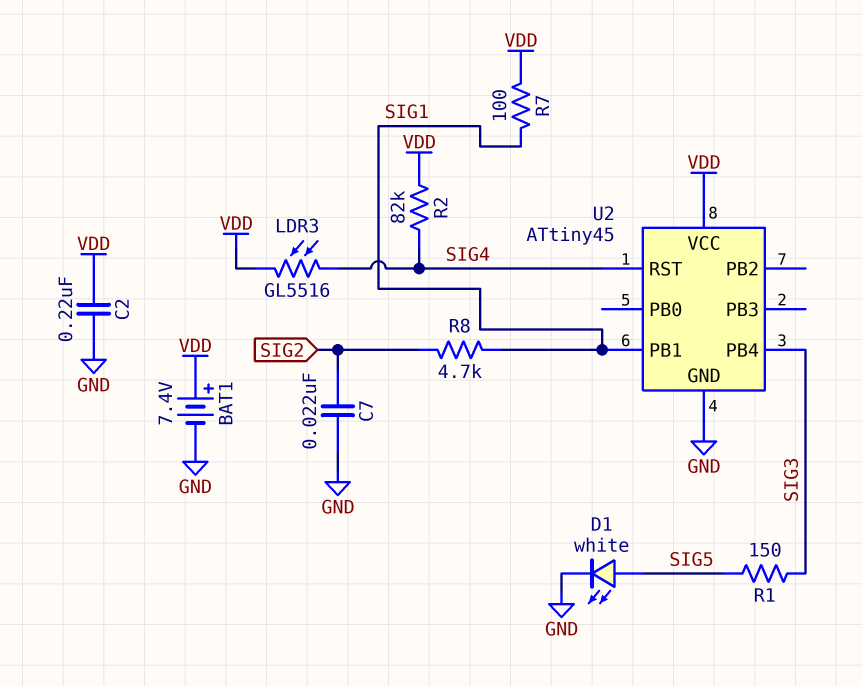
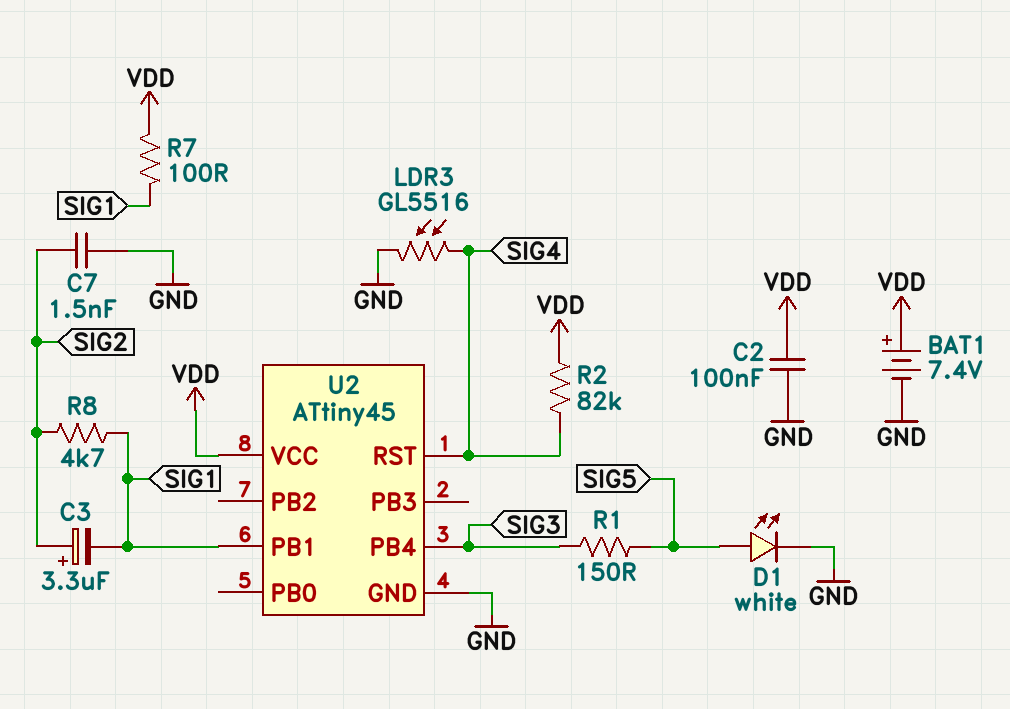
C2: 220nF (GND, VDD) -> 100nF (GND, VDD)
C3: none -> 3.3uF (plus SIG2, minus SIG1)
C7: 22nF (GND, SIG2) -> 1.5nF (GND, SIG2)
LDR3: GL5516 (SIG4, VDD) -> GL5516 (GND, SIG4)

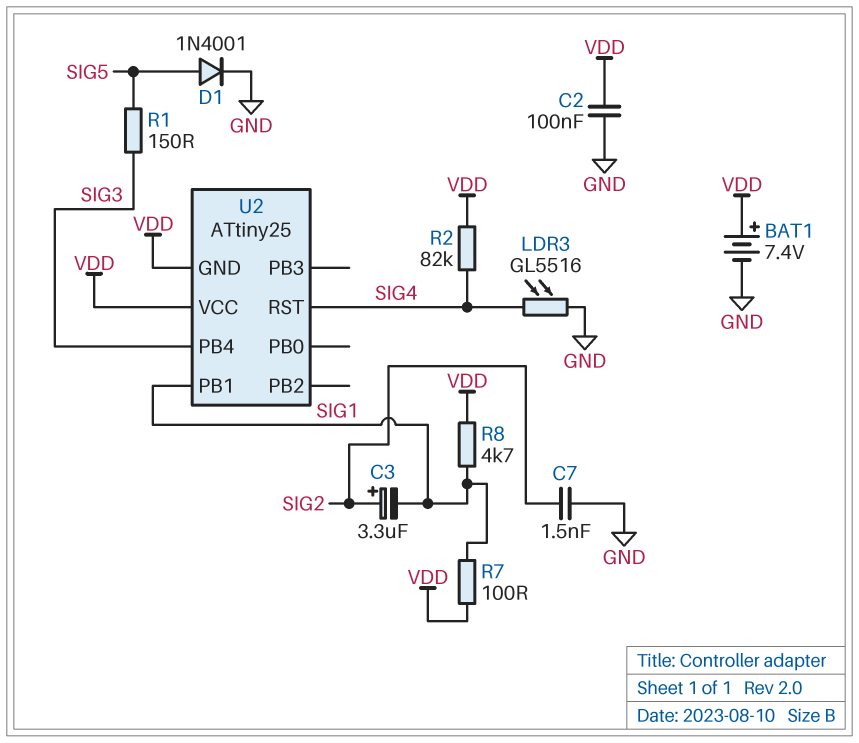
D1: LED white (A SIG5, K GND) -> diode 1N4001 (A SIG5, K GND)
R8: 4.7k (SIG1, SIG2) -> 4.7k (SIG1, VDD)
U2: ATtiny45 -> ATtiny25
U2 pin GND: GND -> VDD

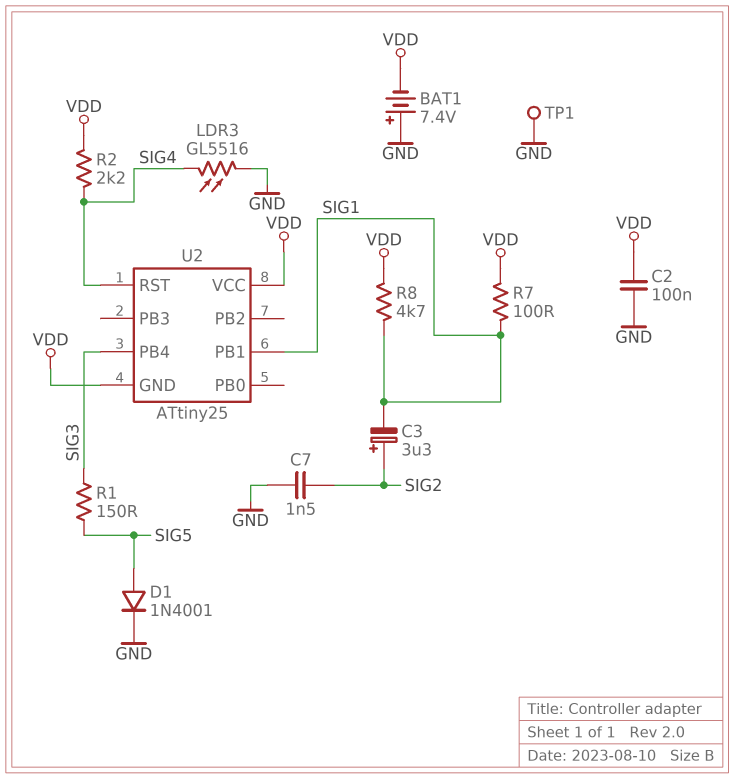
BAT1: 7.4V (plus VDD, minus GND) -> 7.4V (plus GND, minus VDD)
R2: 82k (SIG4, VDD) -> 2.2k (SIG4, VDD)
TP1: none -> test point (GND)

